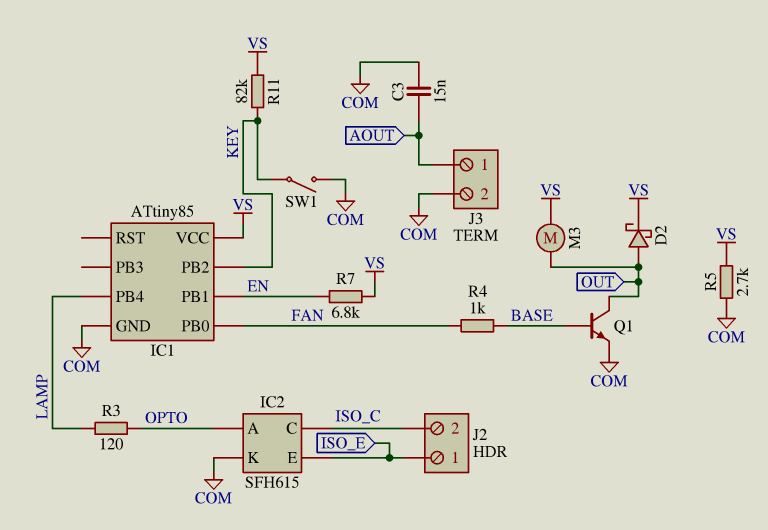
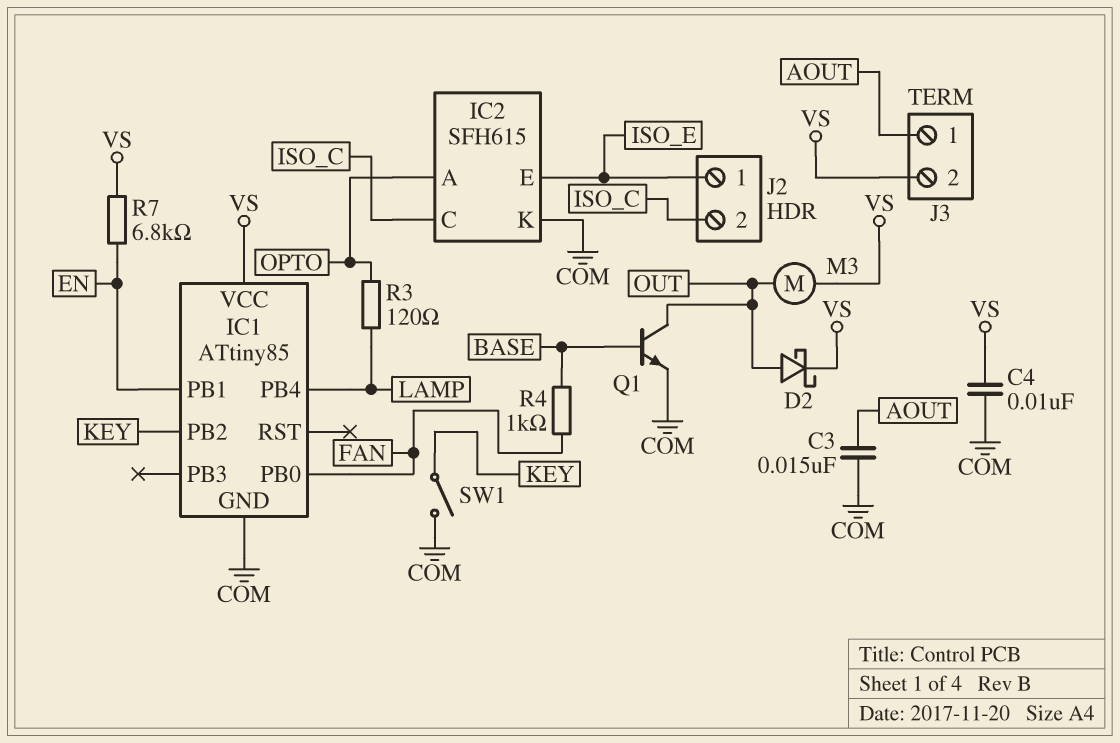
C4: none -> 10nF (COM, VS)
J3 pin 2: COM -> VS
R5: 2.7k (COM, VS) -> none
R11: 82k (KEY, VS) -> none

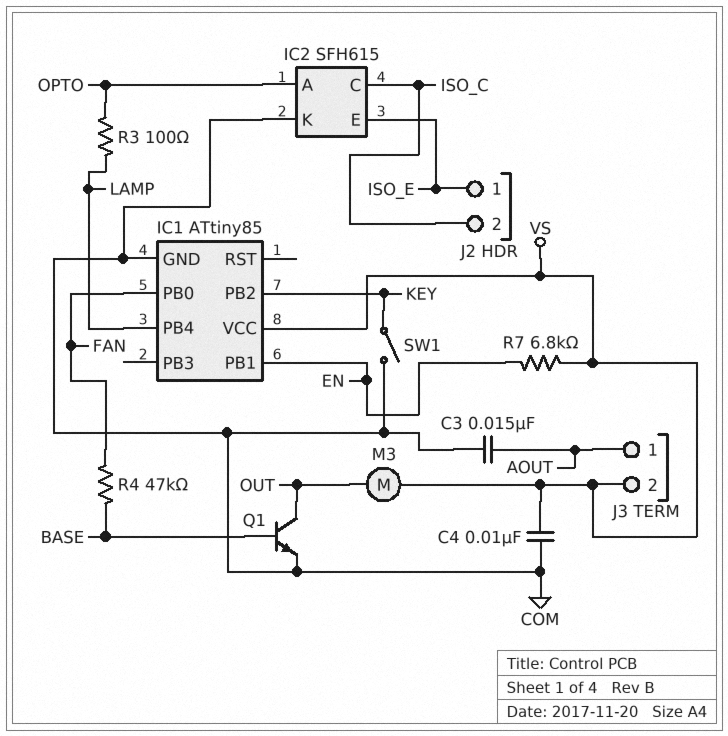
D2: schottky (A OUT, K VS) -> none
R3: 120 (LAMP, OPTO) -> 100 (LAMP, OPTO)
R4: 1k (BASE, FAN) -> 47k (BASE, FAN)

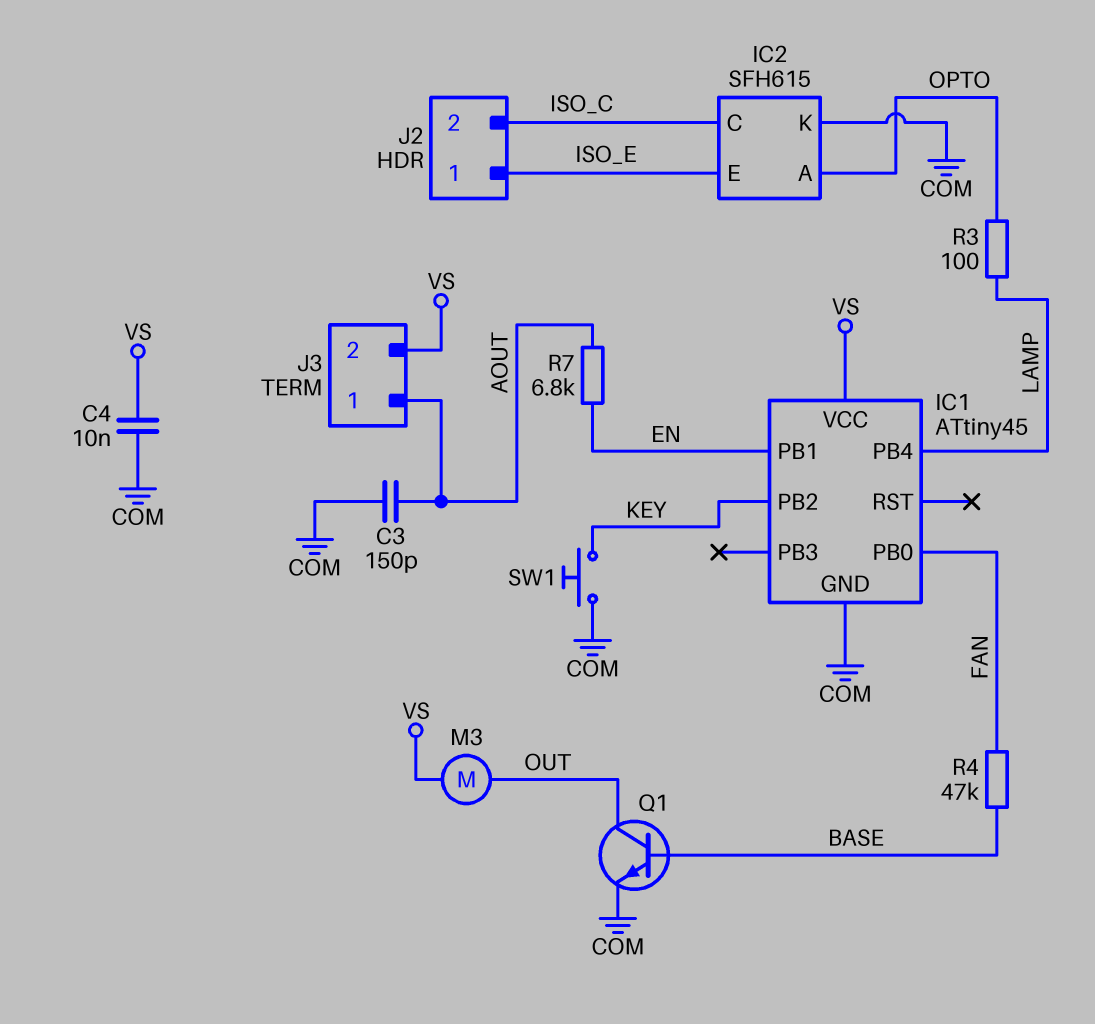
C3: 15nF (AOUT, COM) -> 150pF (AOUT, COM)
IC1: ATtiny85 -> ATtiny45
R7: 6.8k (EN, VS) -> 6.8k (AOUT, EN)
SW1: switch (COM, KEY) -> button (COM, KEY)

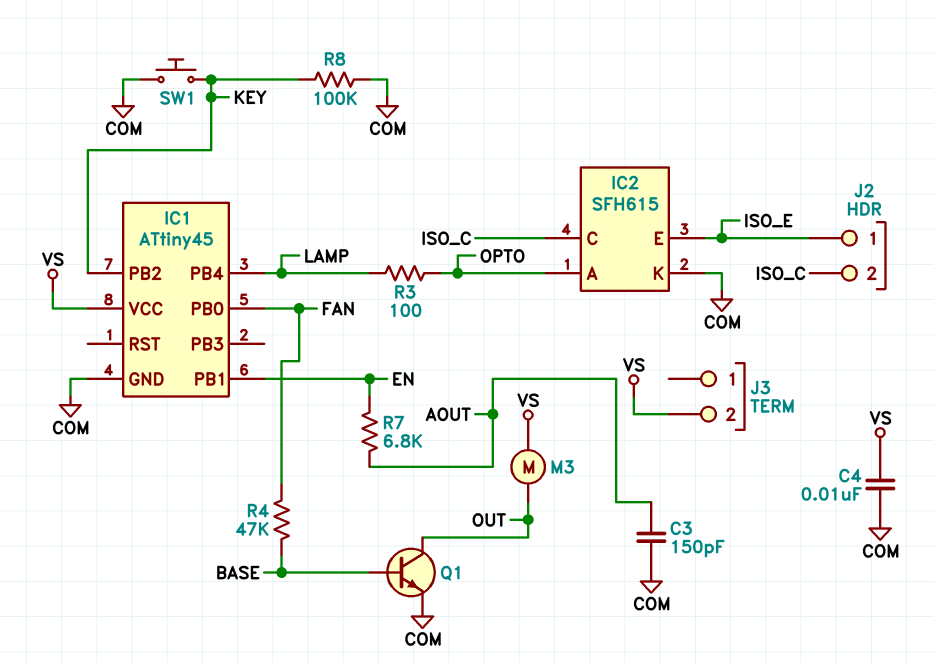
J3 pin 1: AOUT -> none
R8: none -> 100k (COM, KEY)

